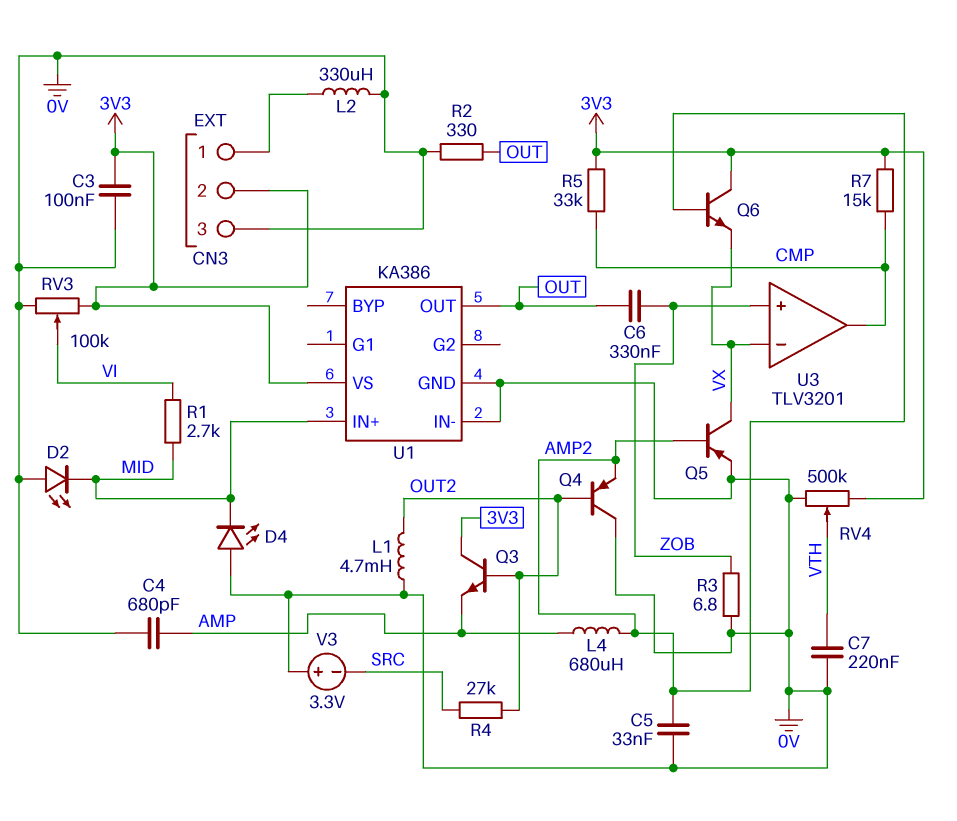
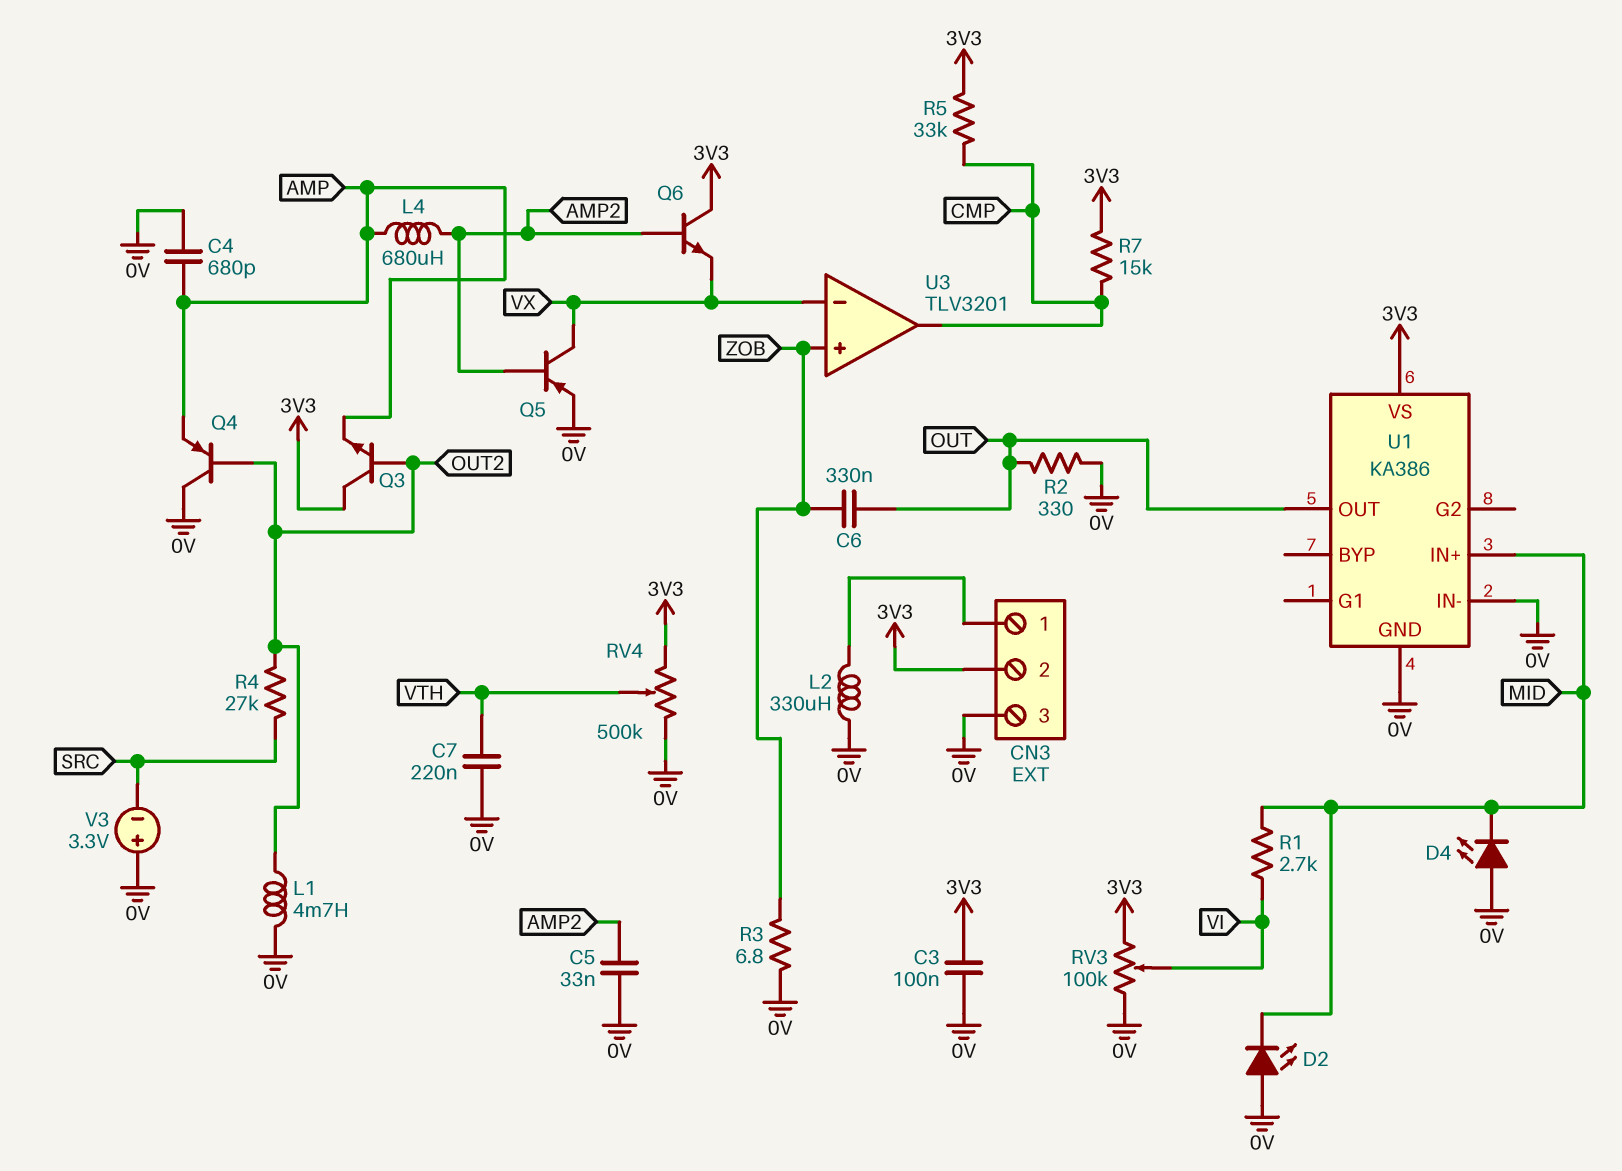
Q4: PNP (B OUT2, C 0V, E AMP2) -> PNP (B OUT2, C 0V, E AMP)

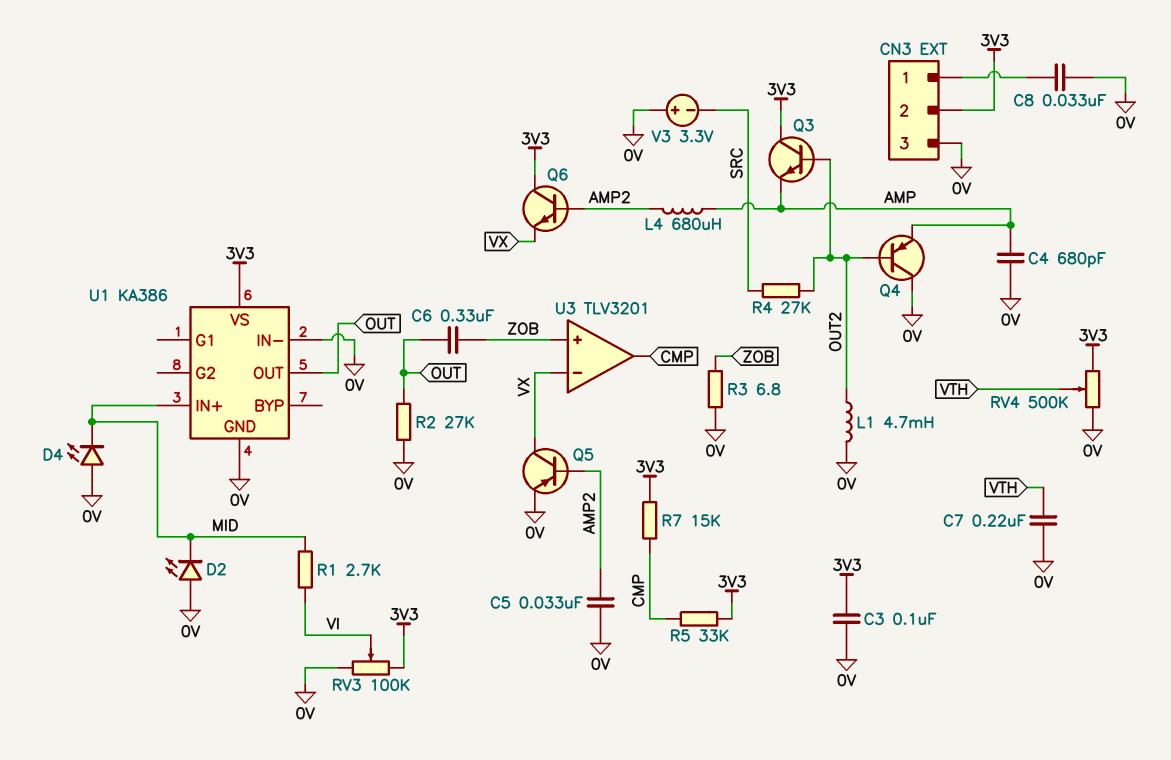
C8: none -> 33nF (0V, CN3/1)
L2: 330uH (0V, CN3/1) -> none
R2: 330 (0V, OUT) -> 27k (0V, OUT)

